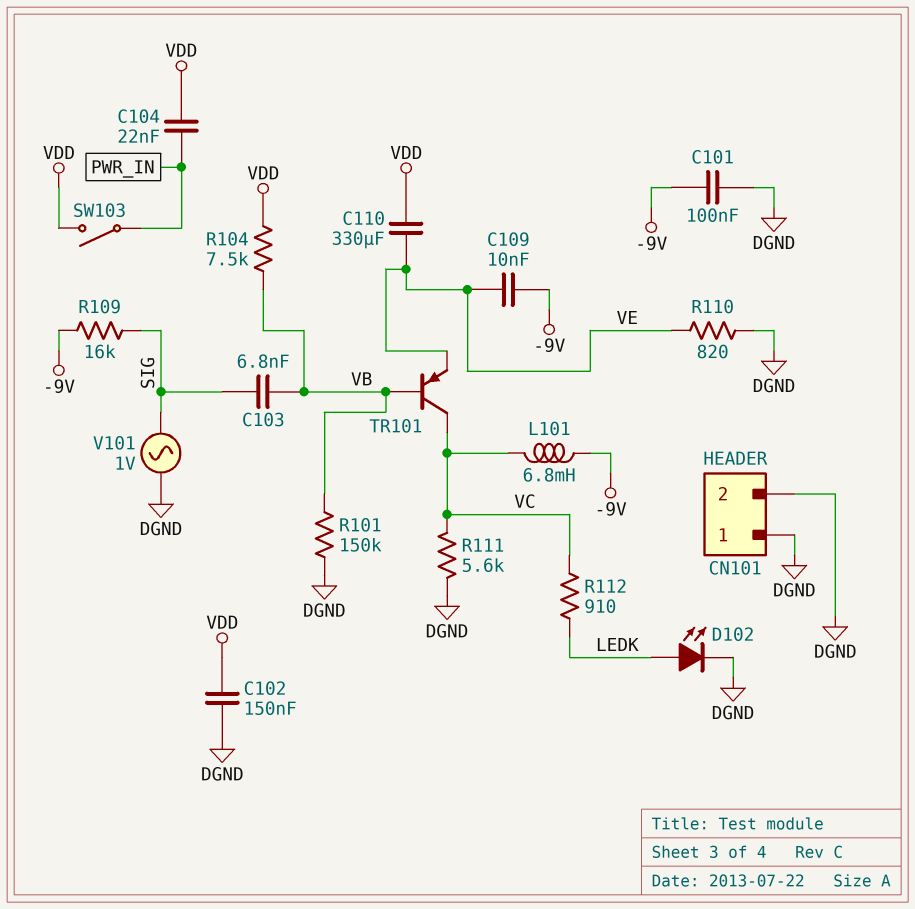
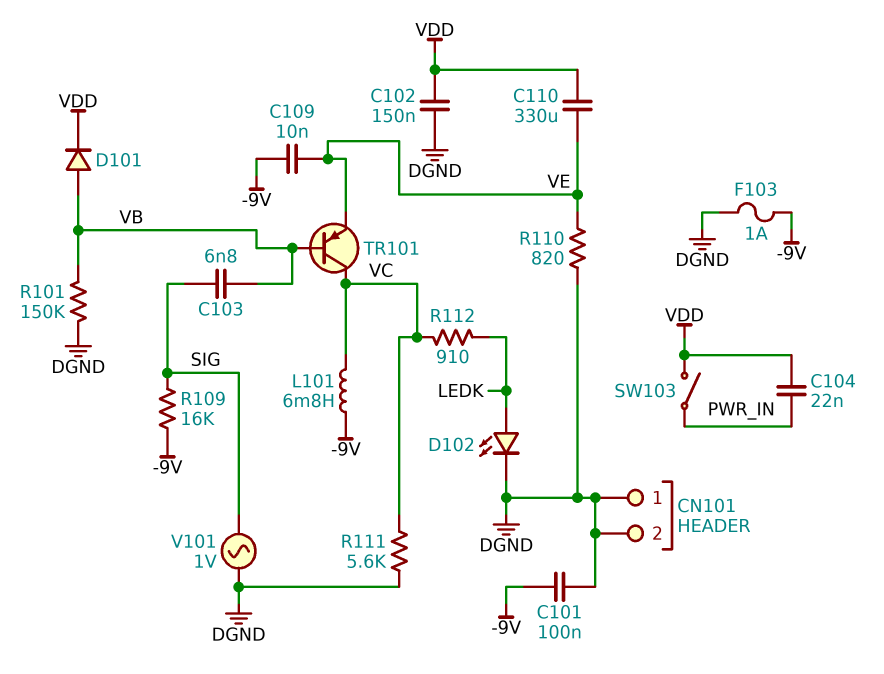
D101: none -> diode (A VB, K VDD)
F103: none -> 1A (-9V, DGND)
R104: 7.5k (VB, VDD) -> none

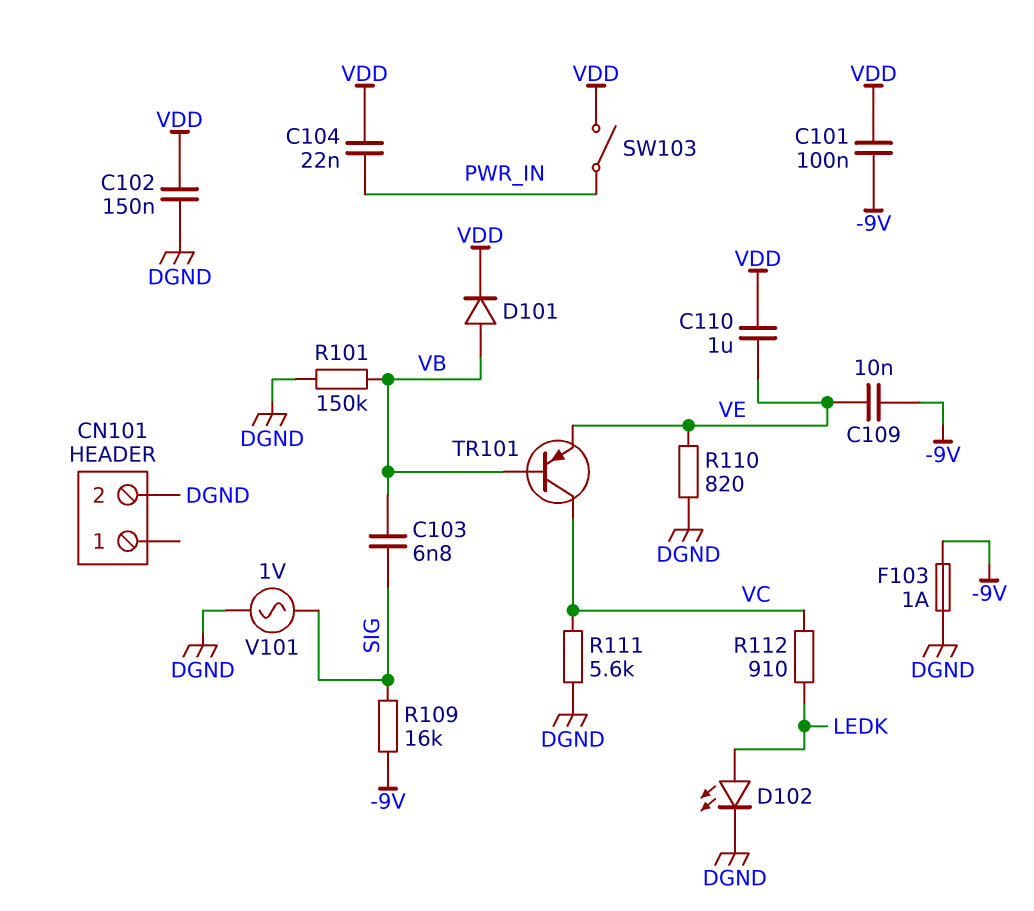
C101: 100nF (-9V, DGND) -> 100nF (-9V, VDD)
C110: 330uF (VDD, VE) -> 1uF (VDD, VE)
CN101 pin 1: DGND -> none
L101: 6.8mH (-9V, VC) -> none

